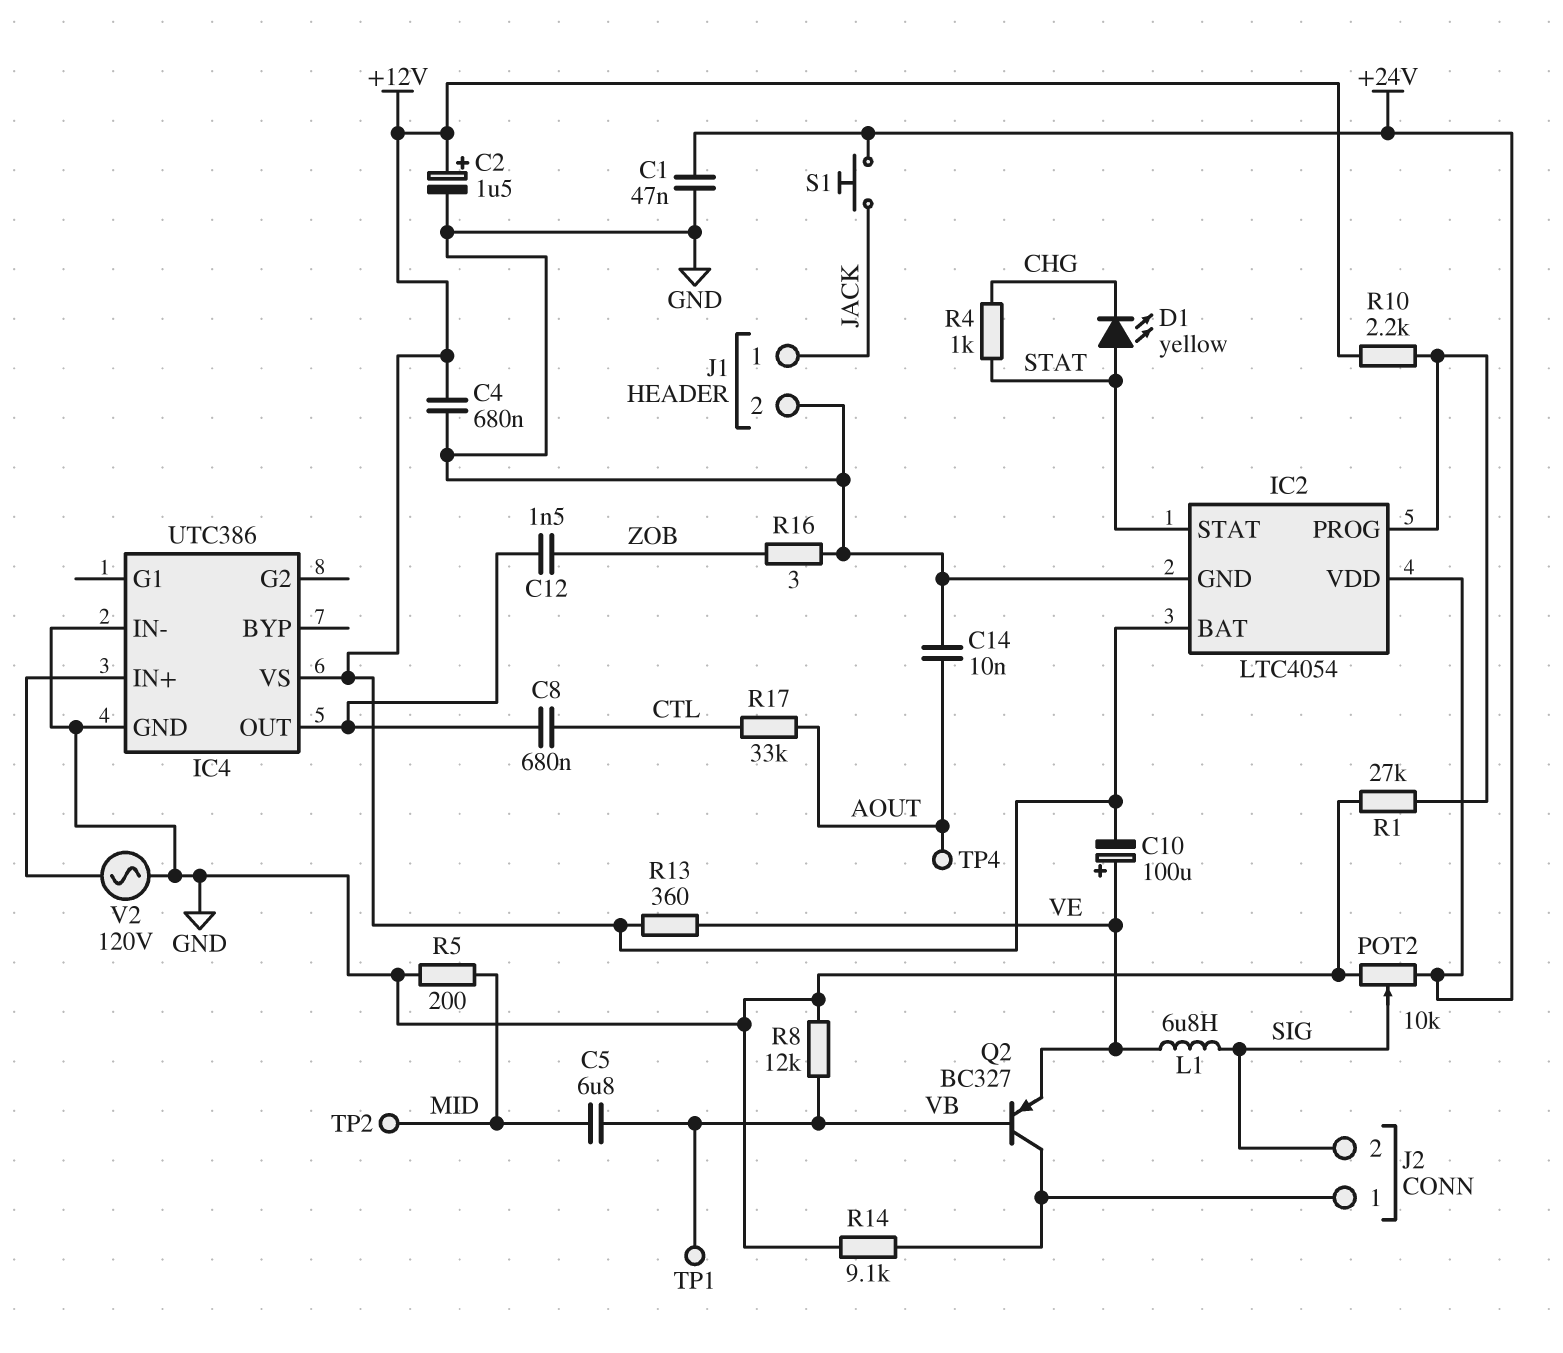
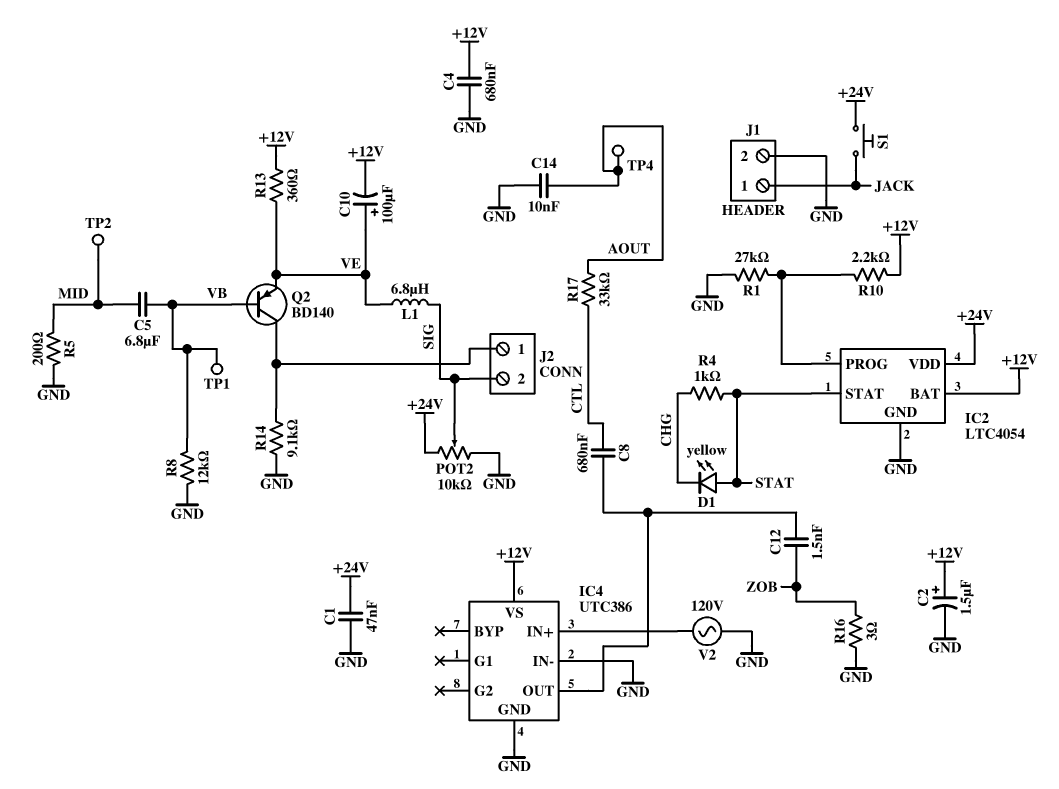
Q2: PNP BC327 (B VB, C J2/1, E VE) -> PNP BD140 (B VB, C J2/1, E VE)

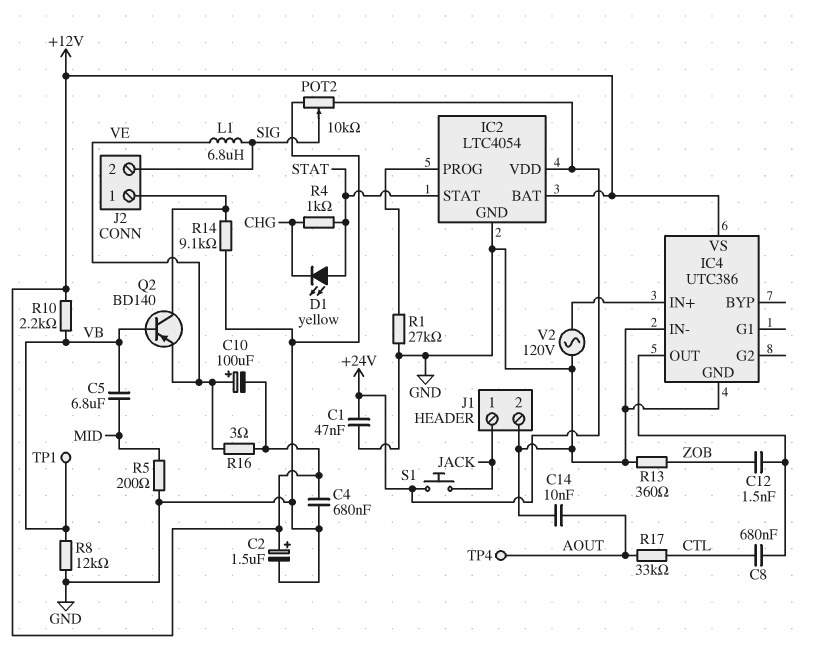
R10: 2.2k (+12V, IC2/PROG) -> 2.2k (+12V, VB)
R13: 360 (+12V, VE) -> 360 (GND, ZOB)
R16: 3 (GND, ZOB) -> 3 (+12V, VE)
TP2: test point (MID) -> none

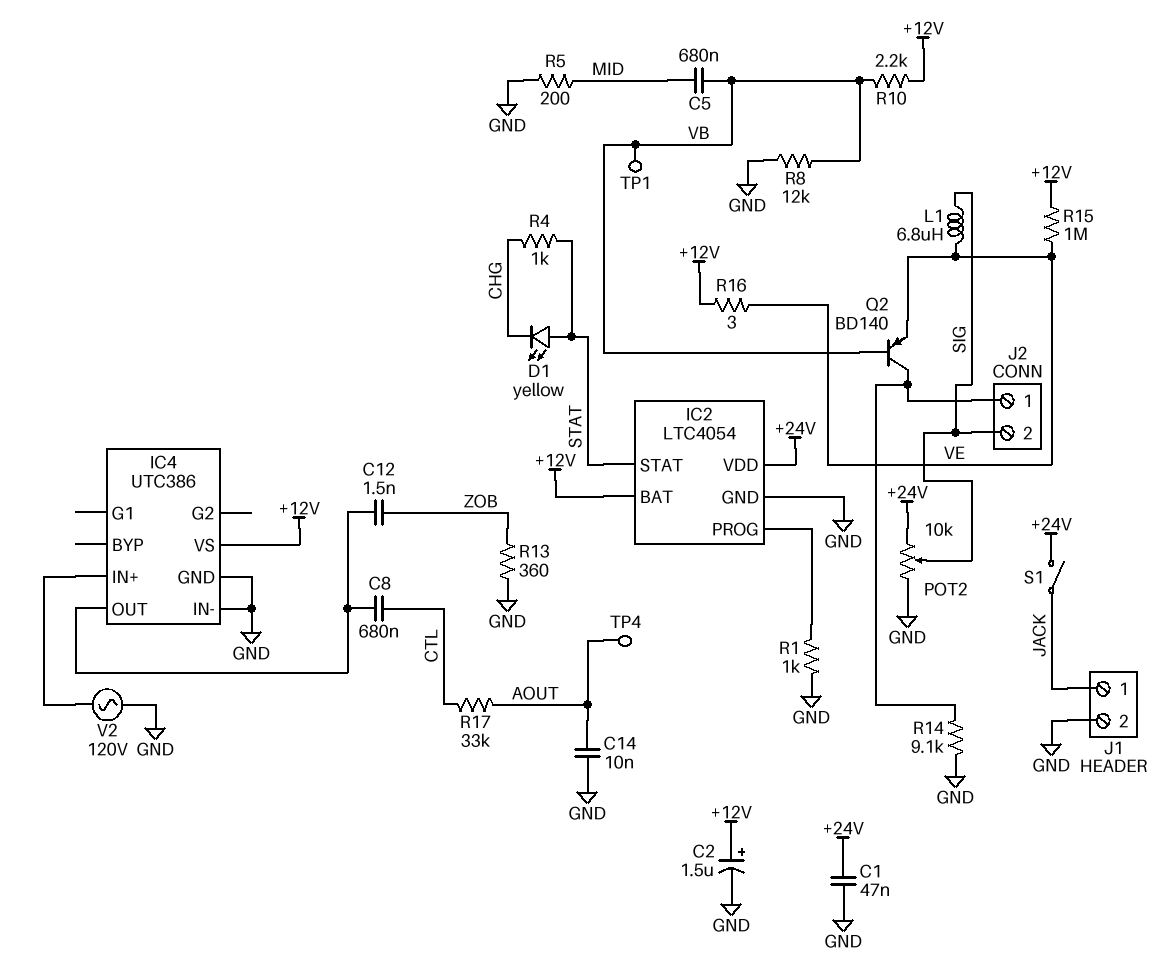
C4: 680nF (+12V, GND) -> none
C5: 6.8uF (MID, VB) -> 680nF (MID, VB)
C10: 100uF (plus VE, minus +12V) -> none
R1: 27k (GND, IC2/PROG) -> 1k (GND, IC2/PROG)
R15: none -> 1M (+12V, VE)
S1: button (+24V, JACK) -> switch (+24V, JACK)

